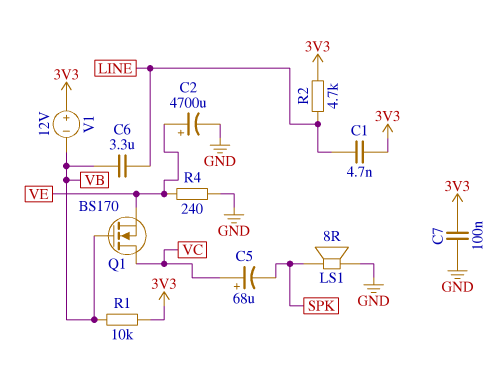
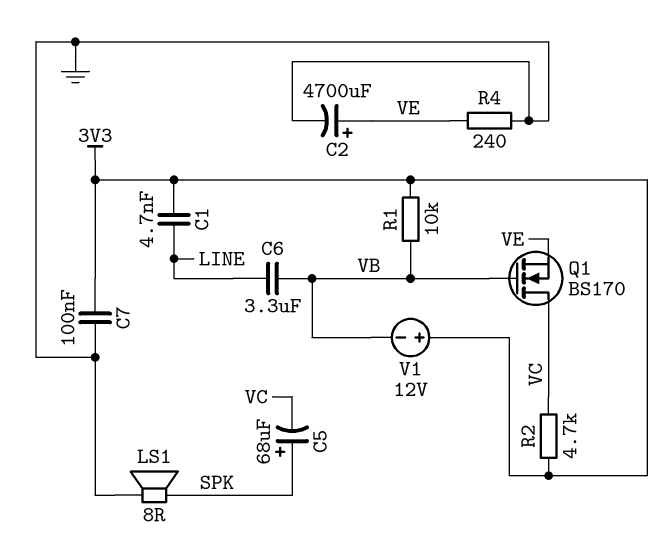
C5: 68uF (plus VC, minus SPK) -> 68uF (plus SPK, minus VC)
R2: 4.7k (3V3, LINE) -> 4.7k (3V3, VC)

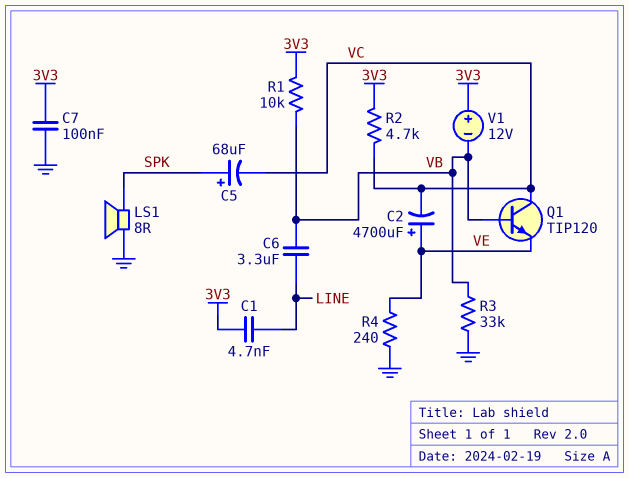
C2: 4700uF (plus VE, minus GND) -> 4700uF (plus VE, minus VC)
Q1: NMOS BS170 (G VB, D VC, S VE) -> NPN TIP120 (B VB, C VC, E VE)
R3: none -> 33k (GND, VB)

